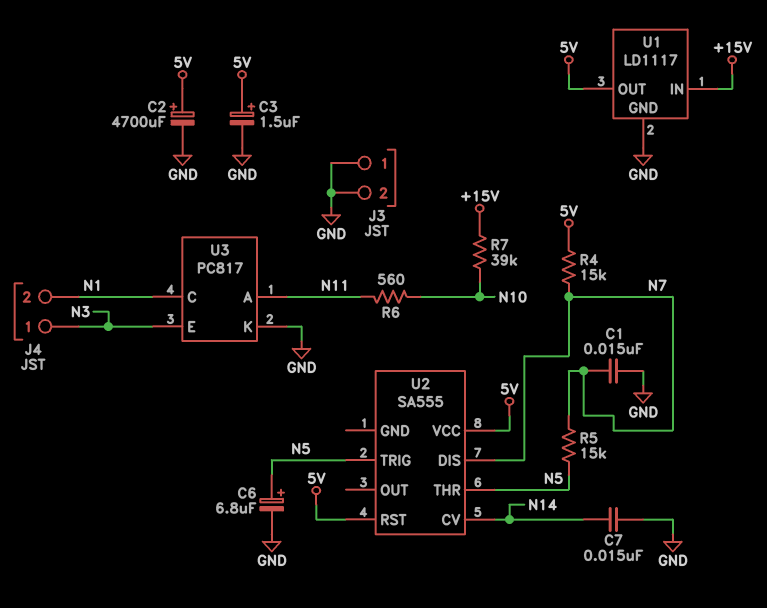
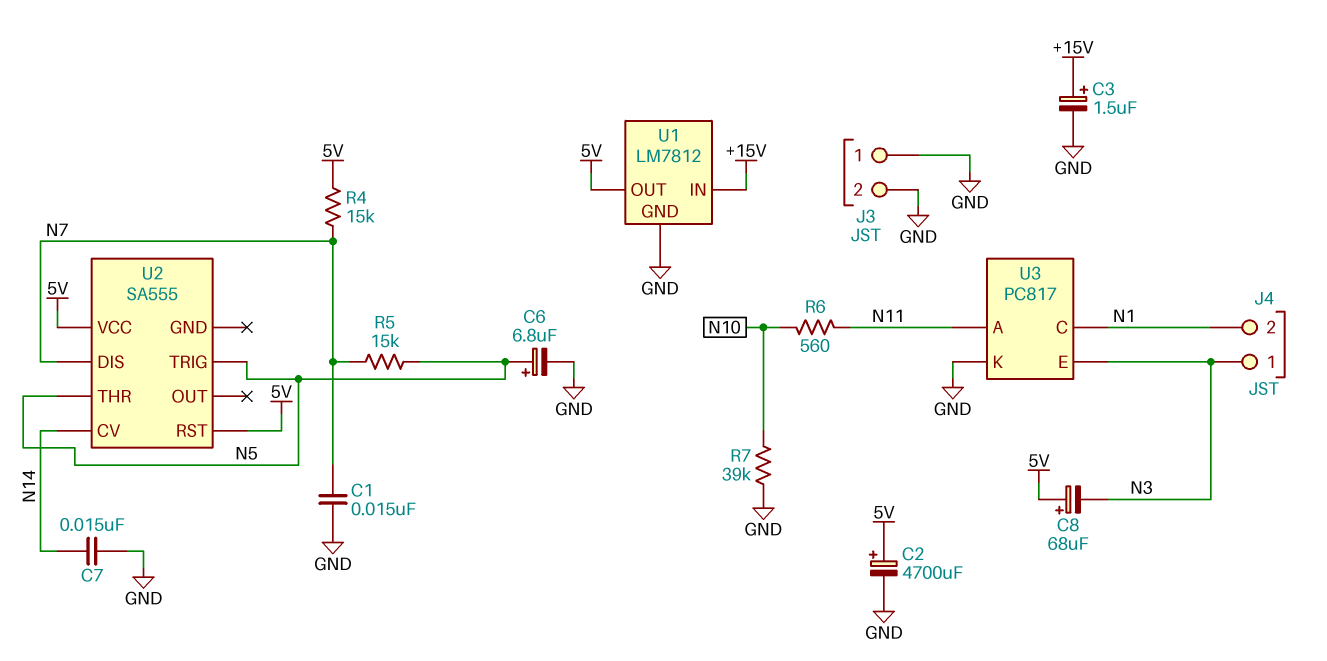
C3: 1.5uF (plus 5V, minus GND) -> 1.5uF (plus +15V, minus GND)
C8: none -> 68uF (plus 5V, minus N3)
R7: 39k (+15V, N10) -> 39k (GND, N10)
U1: LD1117 -> LM7812

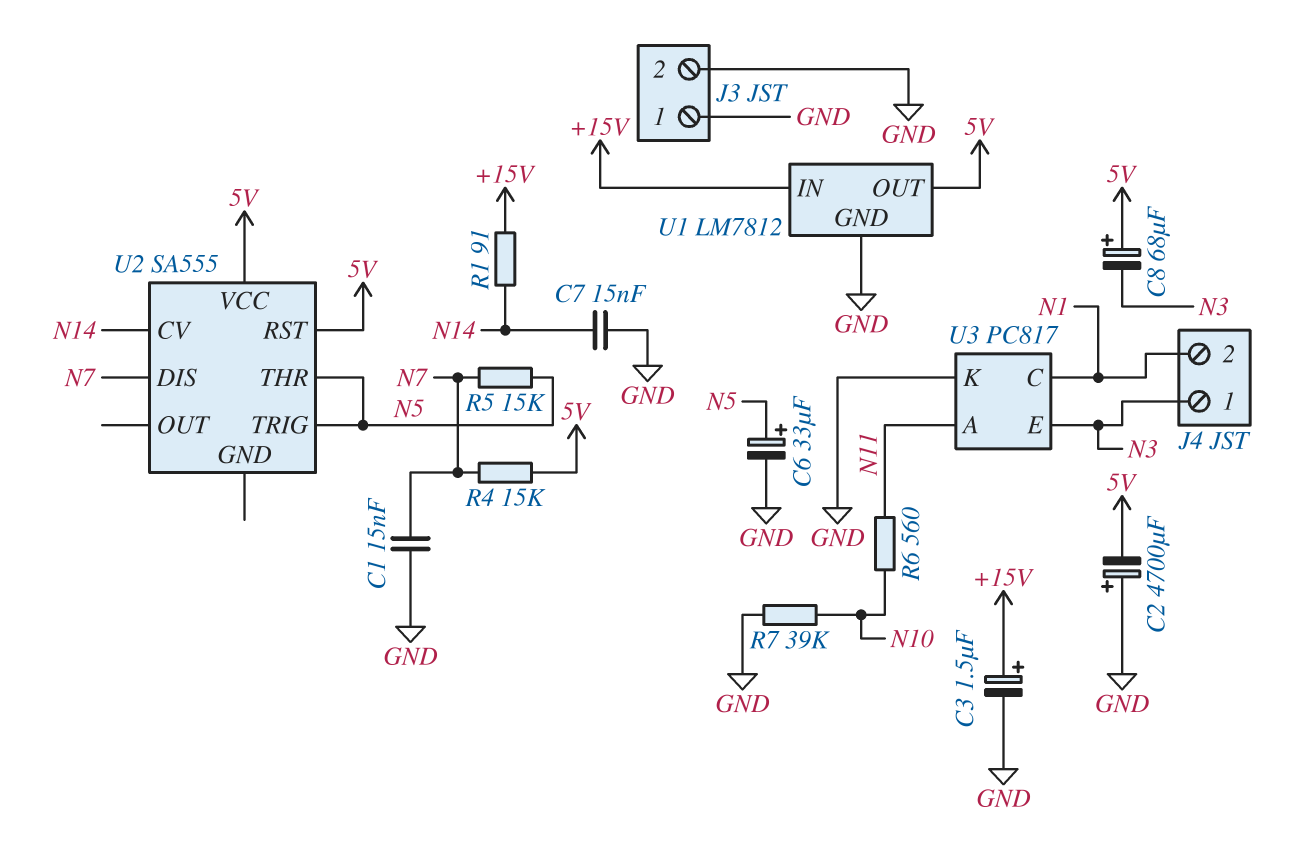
C2: 4700uF (plus 5V, minus GND) -> 4700uF (plus GND, minus 5V)
C6: 6.8uF (plus N5, minus GND) -> 33uF (plus N5, minus GND)
R1: none -> 91 (+15V, N14)

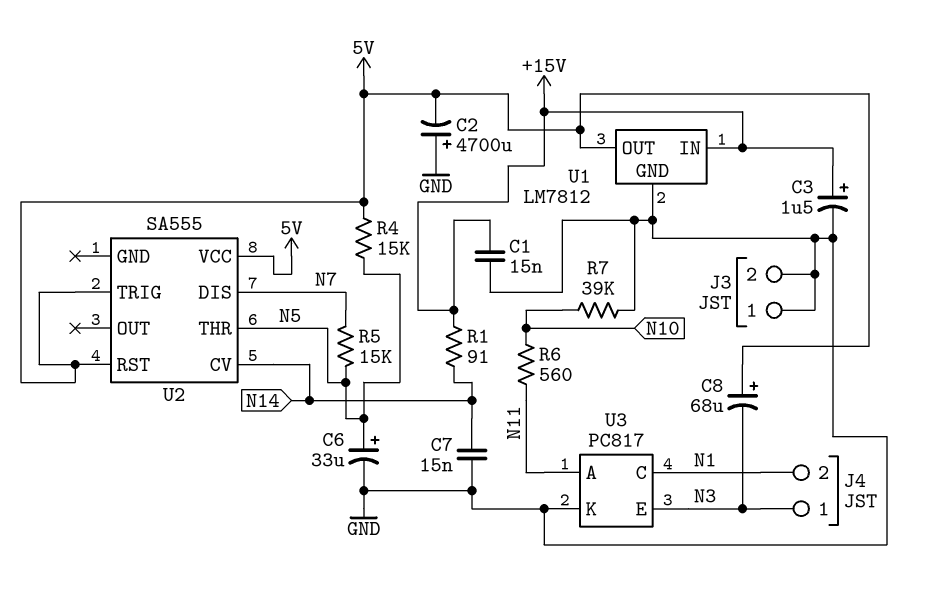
C1: 15nF (GND, N7) -> 15nF (+15V, GND)
R4: 15k (5V, N7) -> 15k (5V, N5)
U2 pin TRIG: N5 -> 5V

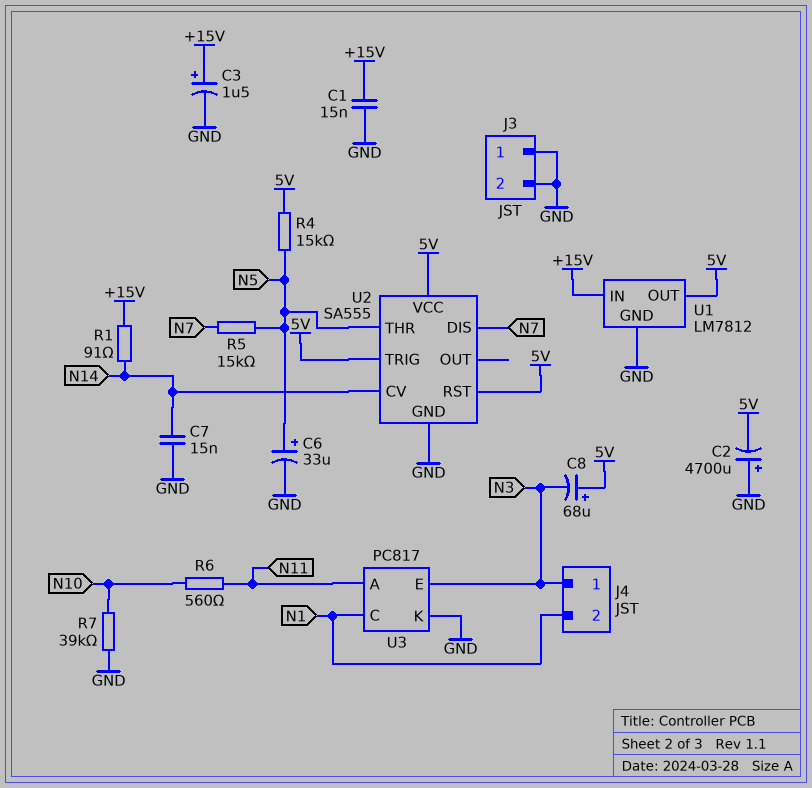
U2 pin GND: none -> GND

